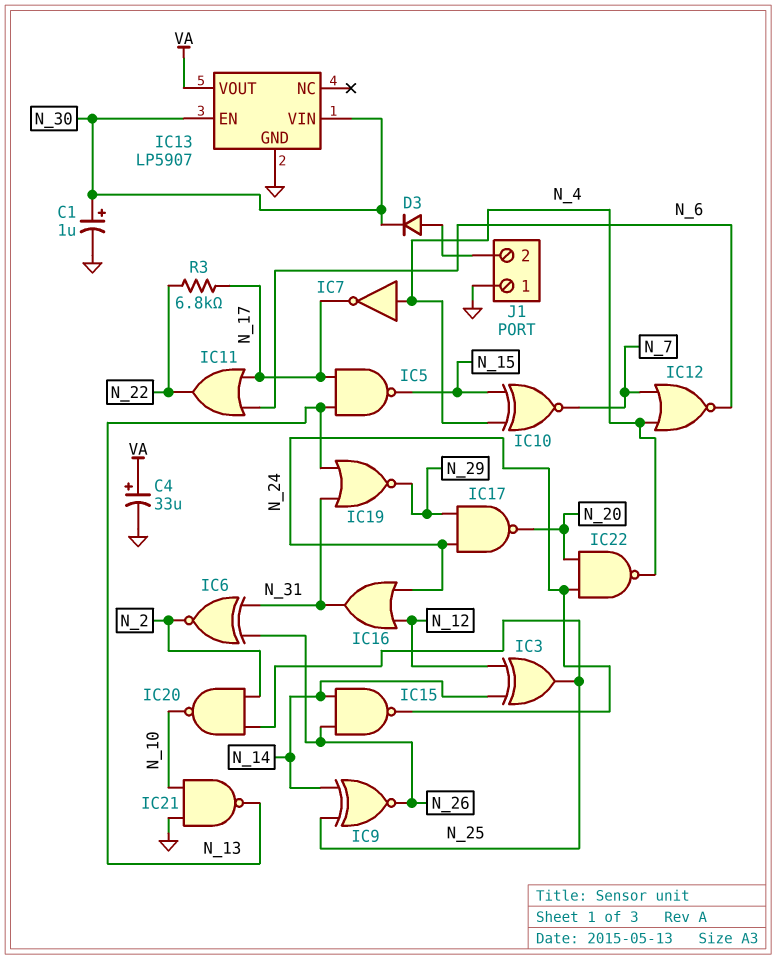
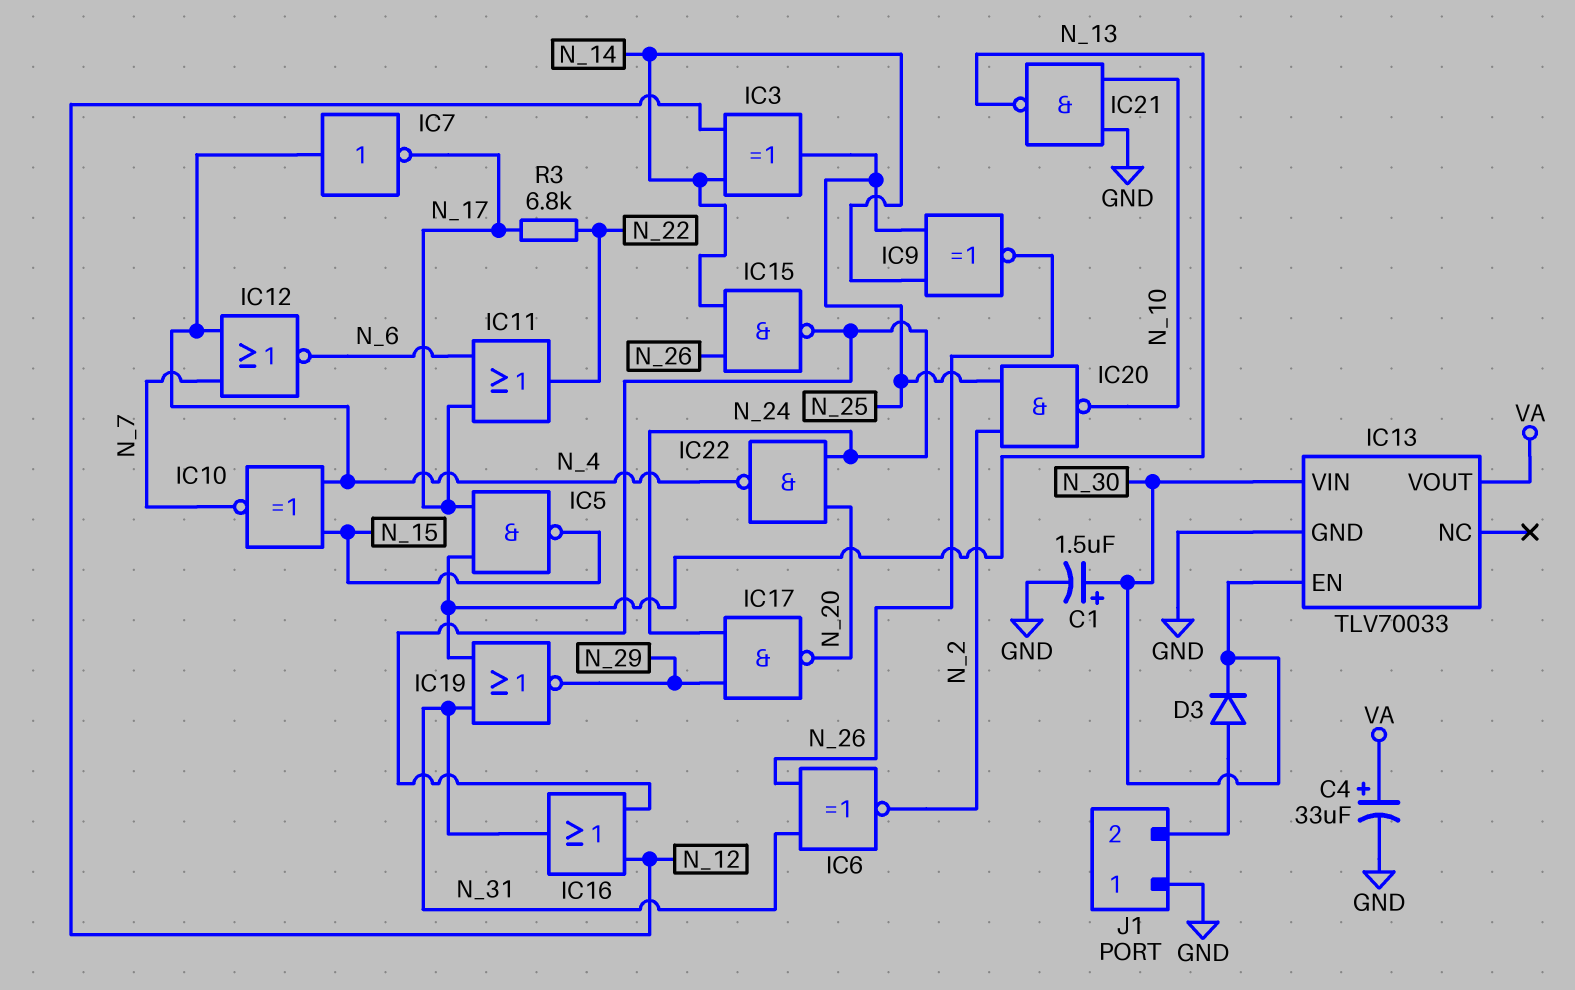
C1: 1uF (plus N_30, minus GND) -> 1.5uF (plus N_30, minus GND)
IC13: LP5907 -> TLV70033

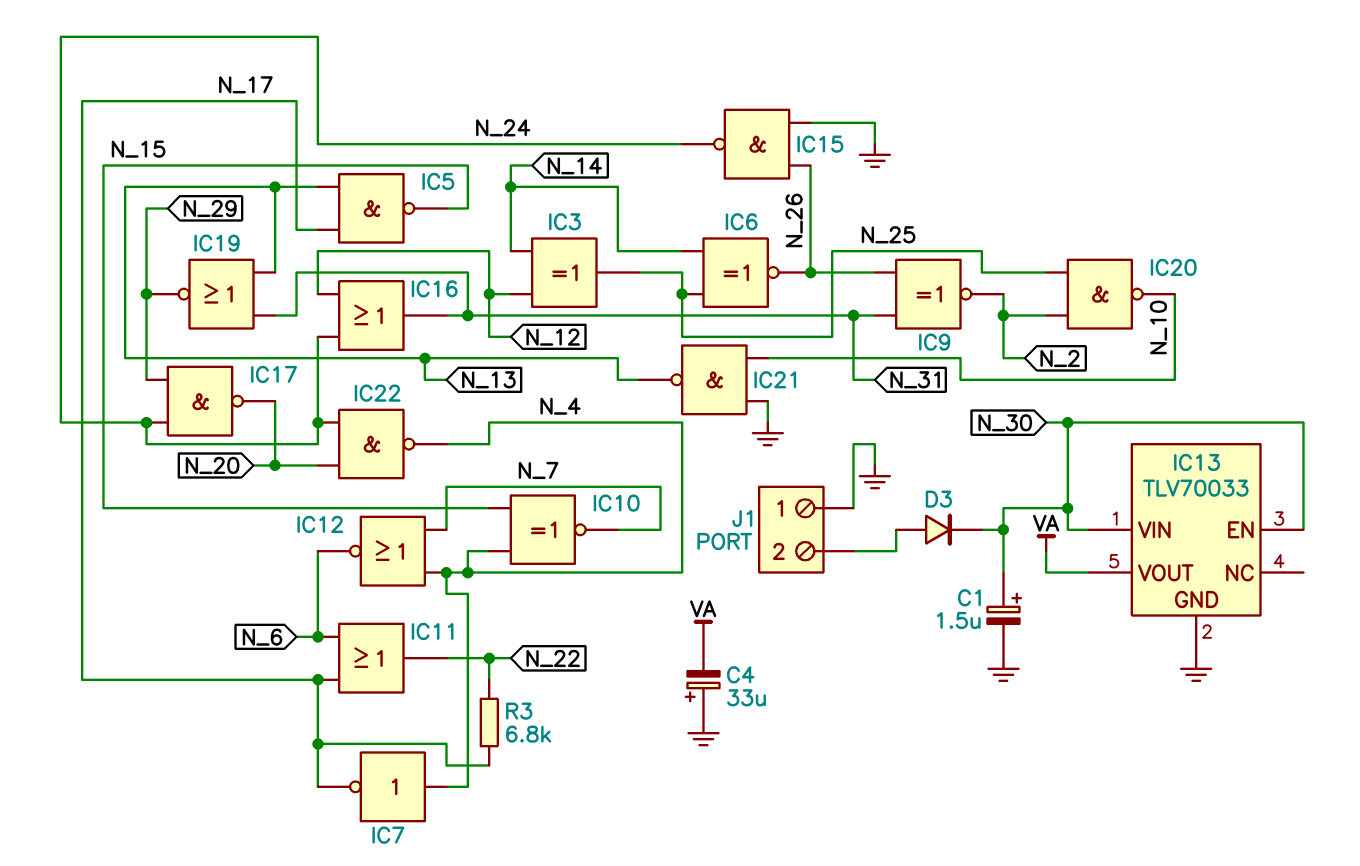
C4: 33uF (plus VA, minus GND) -> 33uF (plus GND, minus VA)
IC6: XNOR (in N_26, in N_31, out N_2) -> XNOR (in N_14, in N_25, out N_26)
IC9: XNOR (in N_14, in N_25, out N_26) -> XNOR (in N_26, in N_31, out N_2)
IC15: NAND (in N_14, in N_26, out N_24) -> NAND (in GND, in N_26, out N_24)

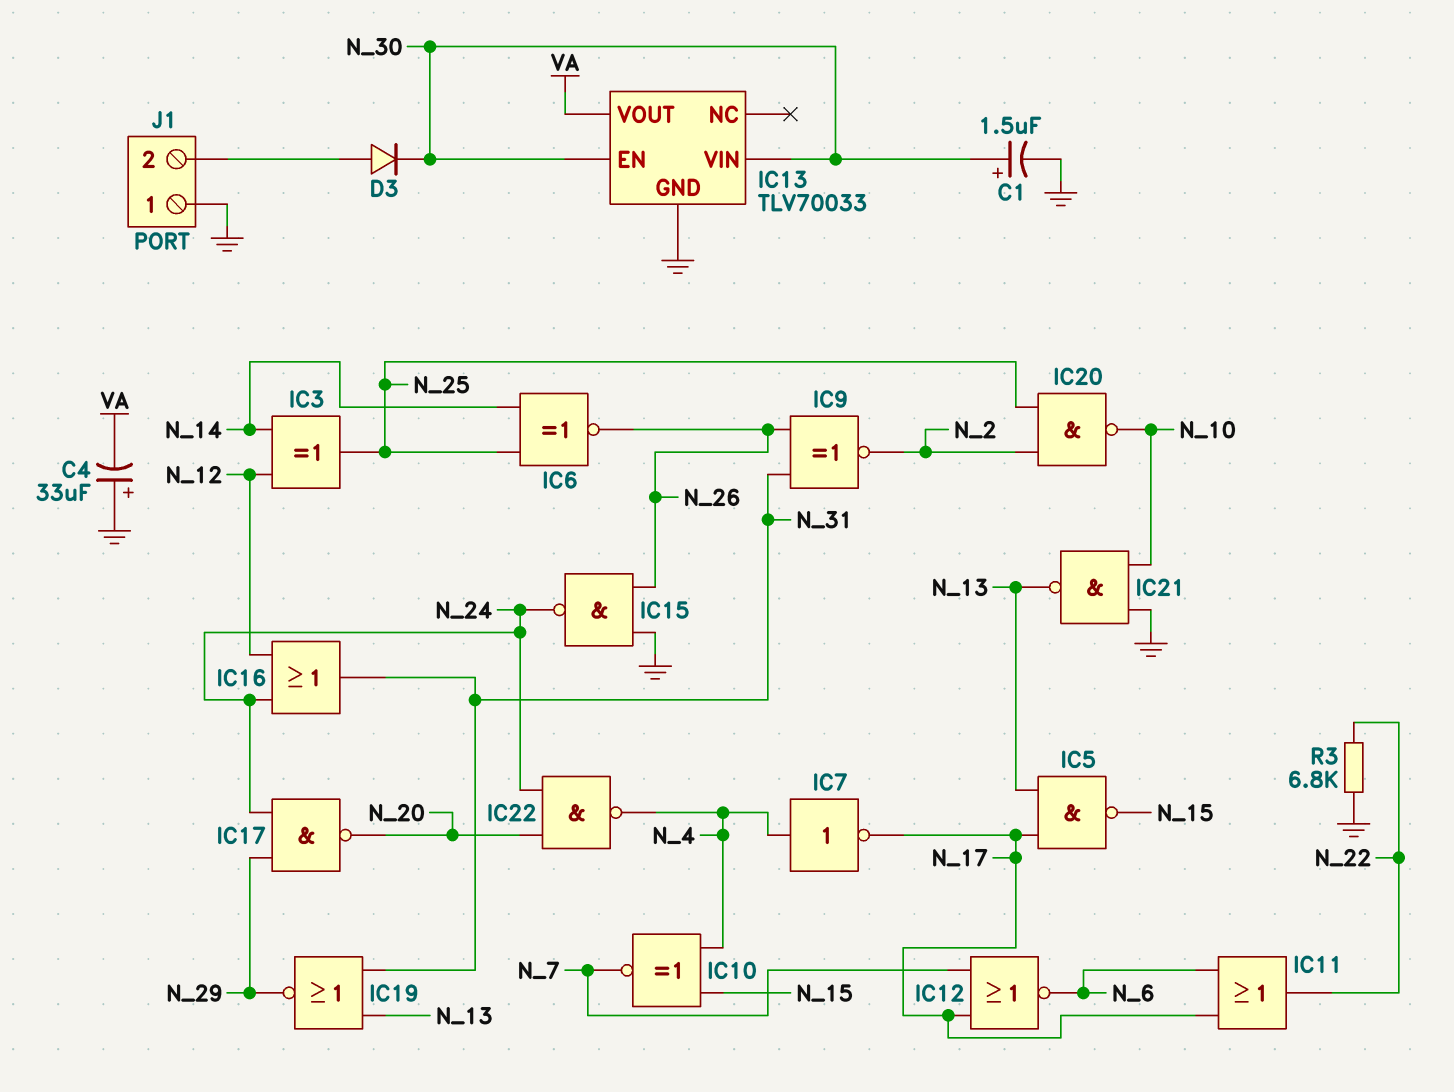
IC12: NOR (in N_4, in N_7, out N_6) -> NOR (in N_7, in N_17, out N_6)
R3: 6.8k (N_17, N_22) -> 6.8k (GND, N_22)

